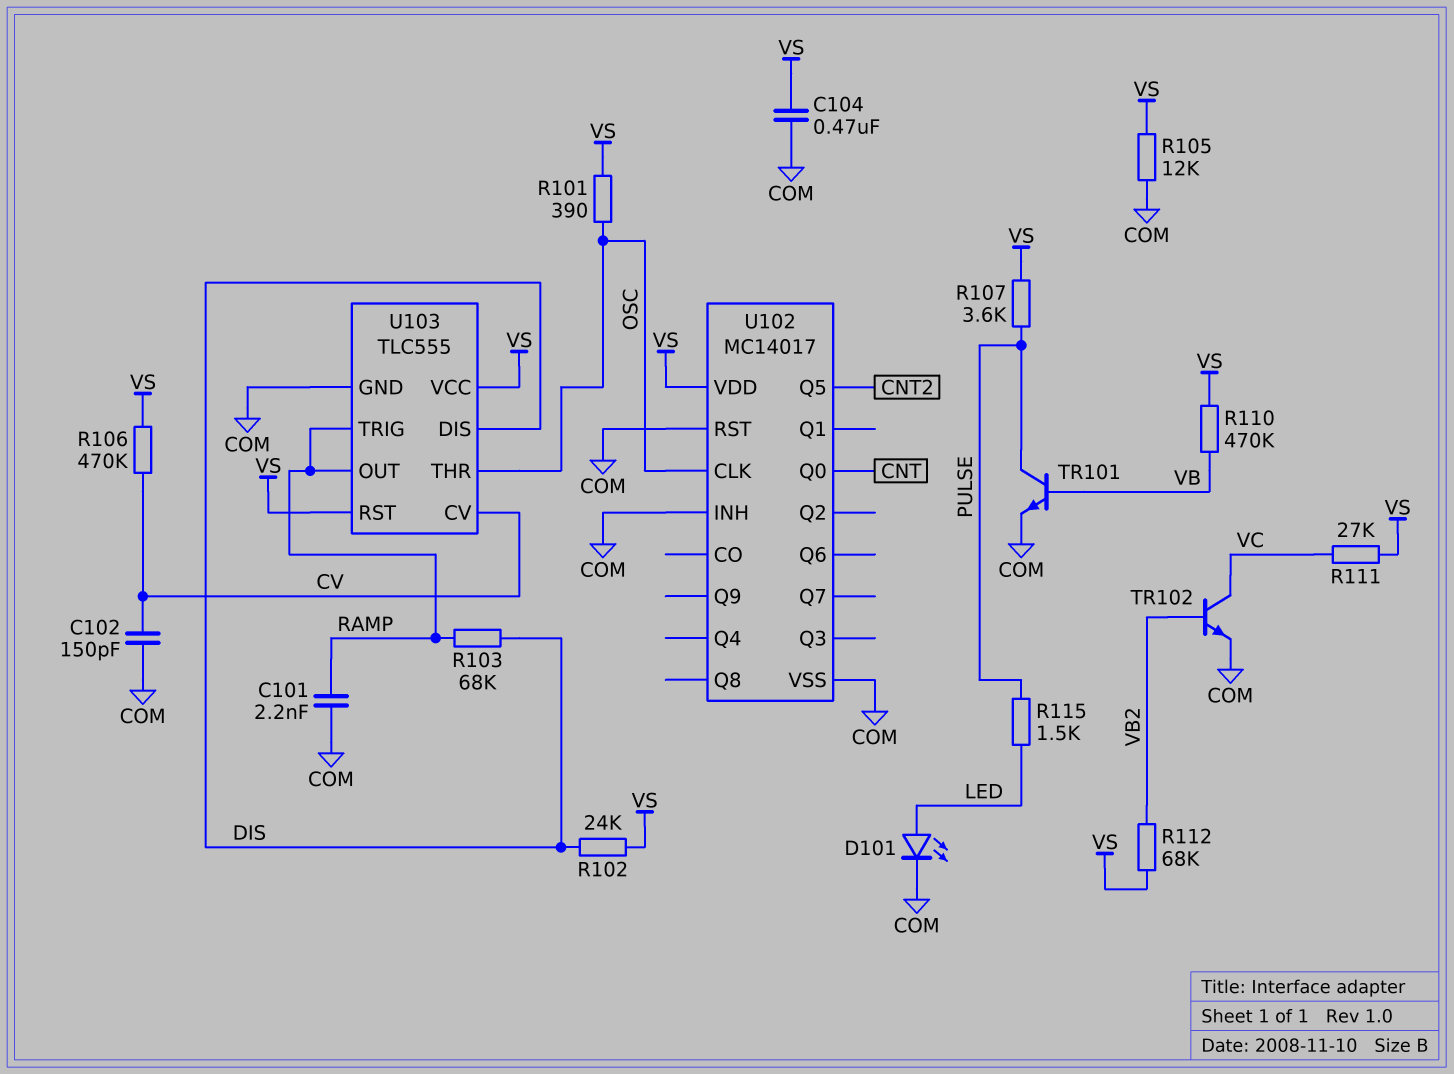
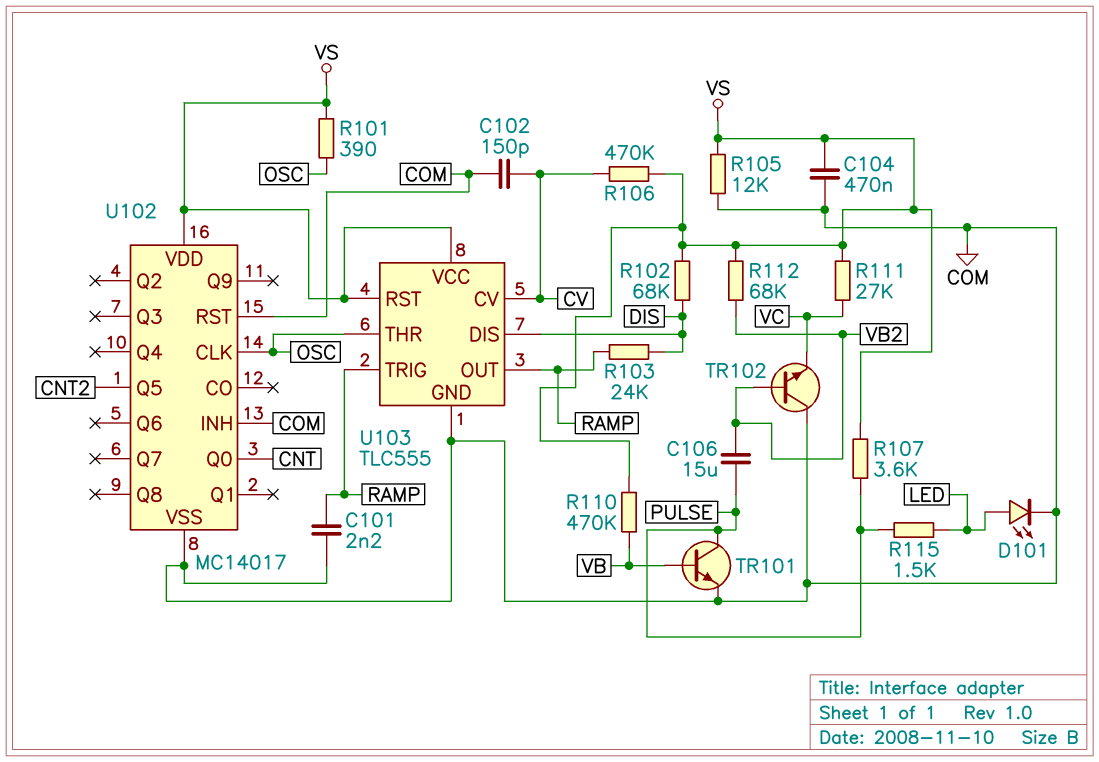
C106: none -> 15uF (PULSE, VB2)
R102: 24k (DIS, VS) -> 68k (DIS, VS)
R103: 68k (DIS, RAMP) -> 24k (DIS, RAMP)
TR102: NPN (B VB2, C VC, E COM) -> NPN (B VB2, C COM, E VC)

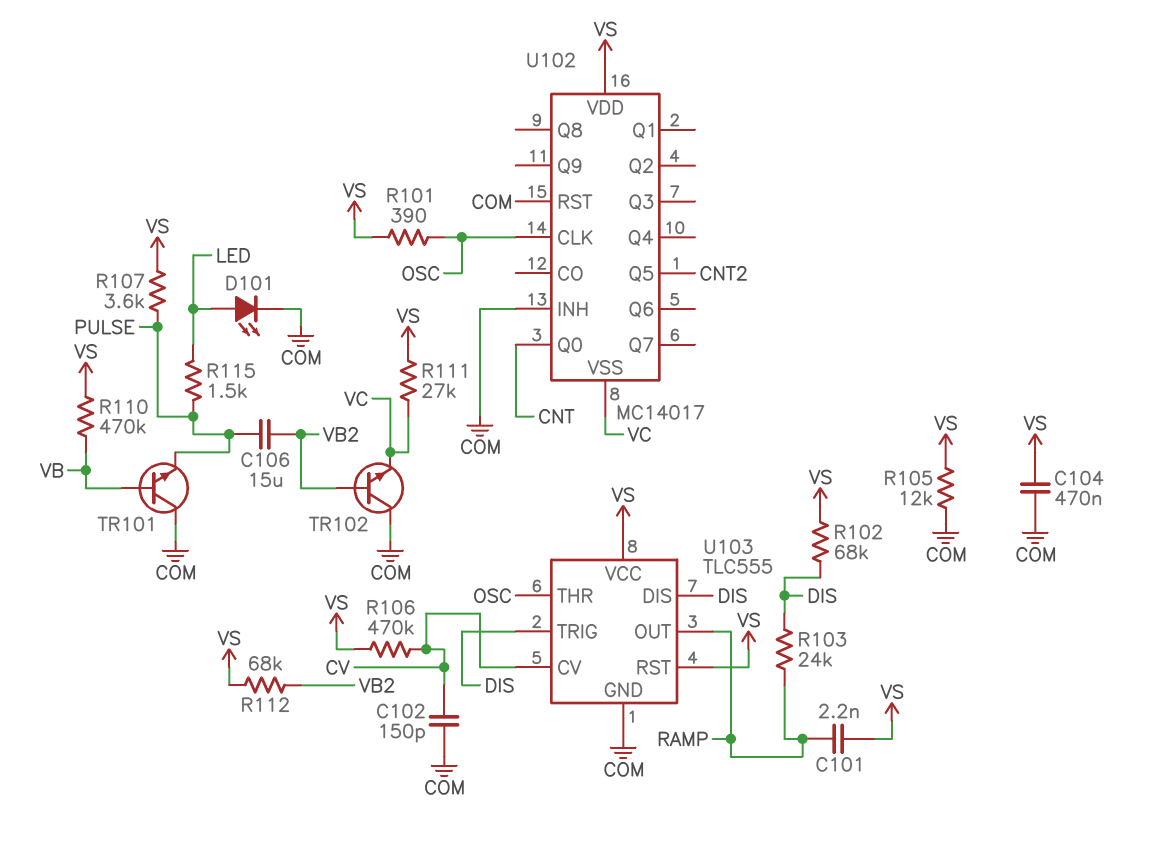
C101: 2.2nF (COM, RAMP) -> 2.2nF (RAMP, VS)
TR101: NPN (B VB, C PULSE, E COM) -> NPN (B VB, C COM, E PULSE)
U102 pin VSS: COM -> VC
U103 pin TRIG: RAMP -> DIS

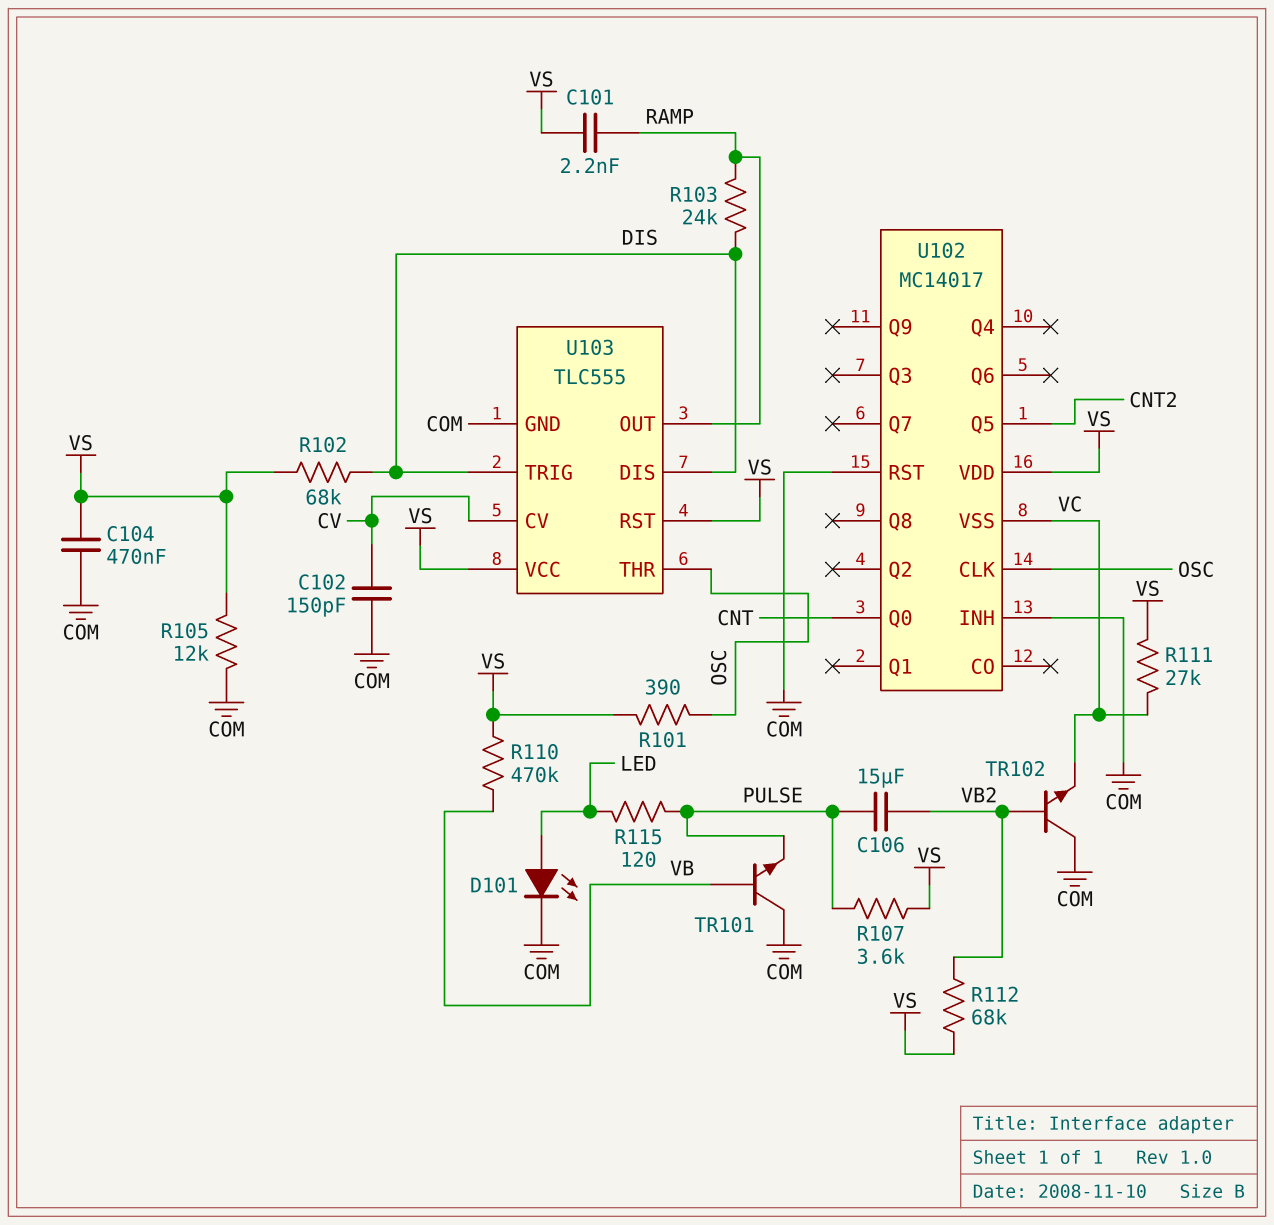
R106: 470k (CV, VS) -> none
R115: 1.5k (LED, PULSE) -> 120 (LED, PULSE)

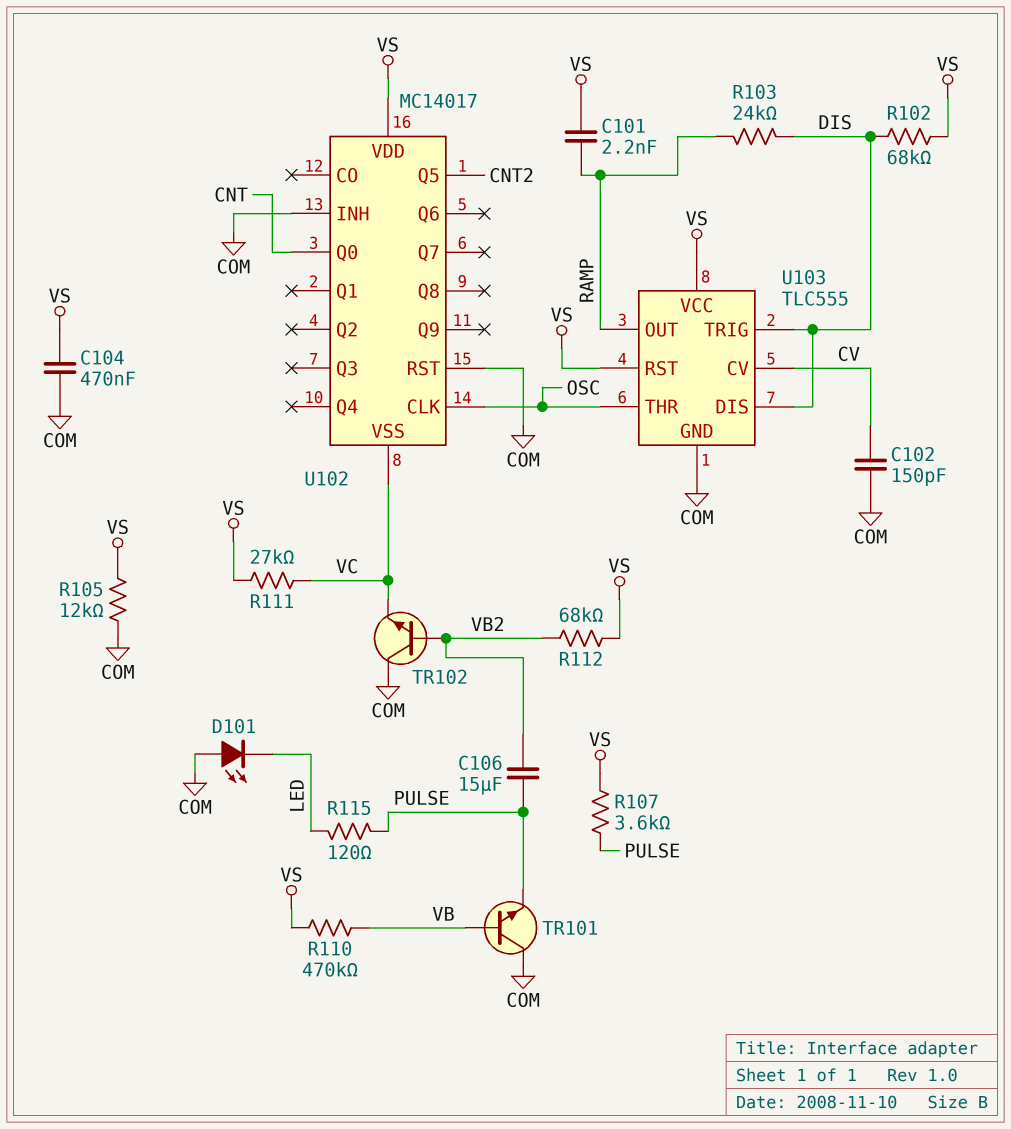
D101: LED (A LED, K COM) -> LED (A COM, K LED)
R101: 390 (OSC, VS) -> none

